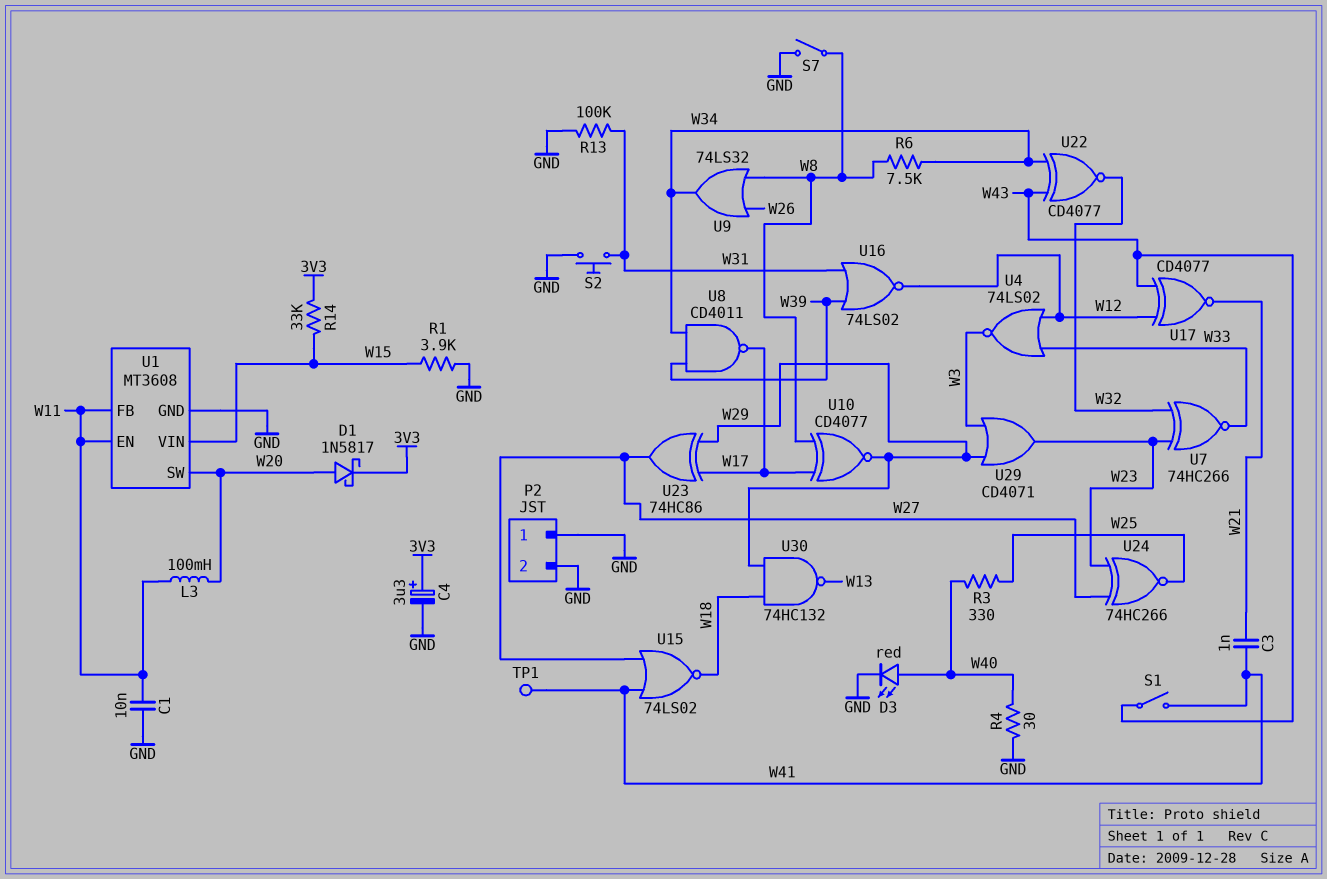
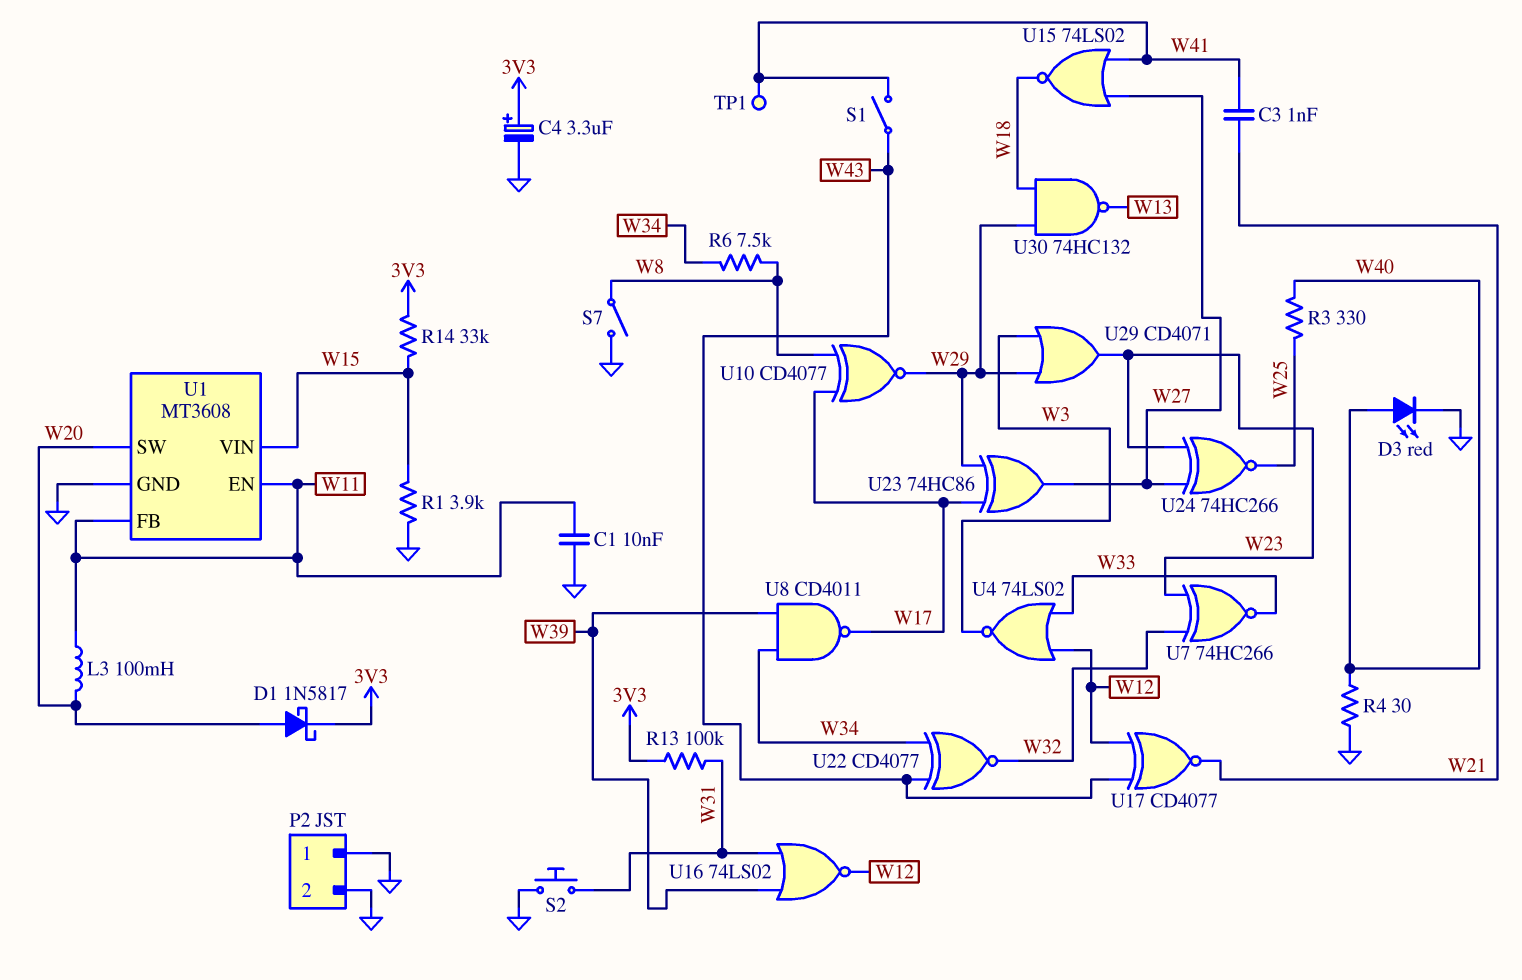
R13: 100k (GND, W31) -> 100k (3V3, W31)
U9: OR 74LS32 (in W8, in W26, out W34) -> none

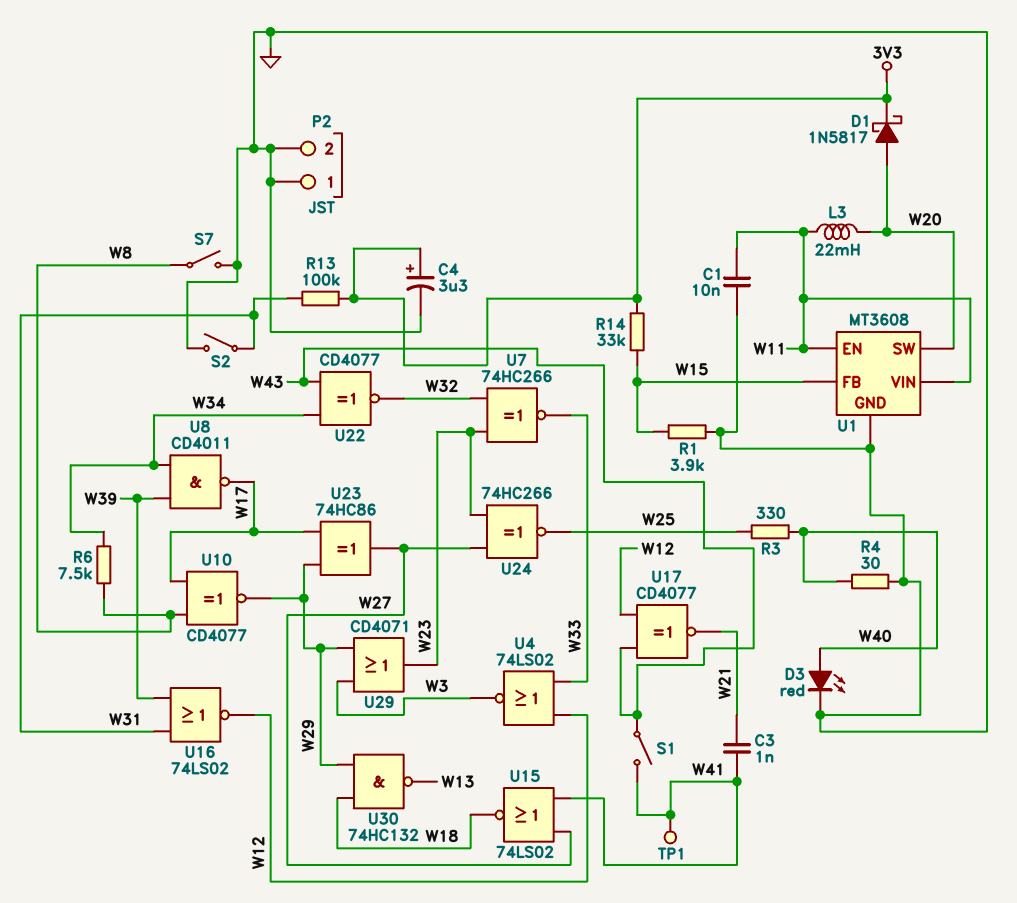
L3: 100mH (W11, W20) -> 22mH (W11, W20)
S2: button (GND, W31) -> switch (GND, W31)
U1 pin FB: W11 -> W15
U1 pin VIN: W15 -> W11

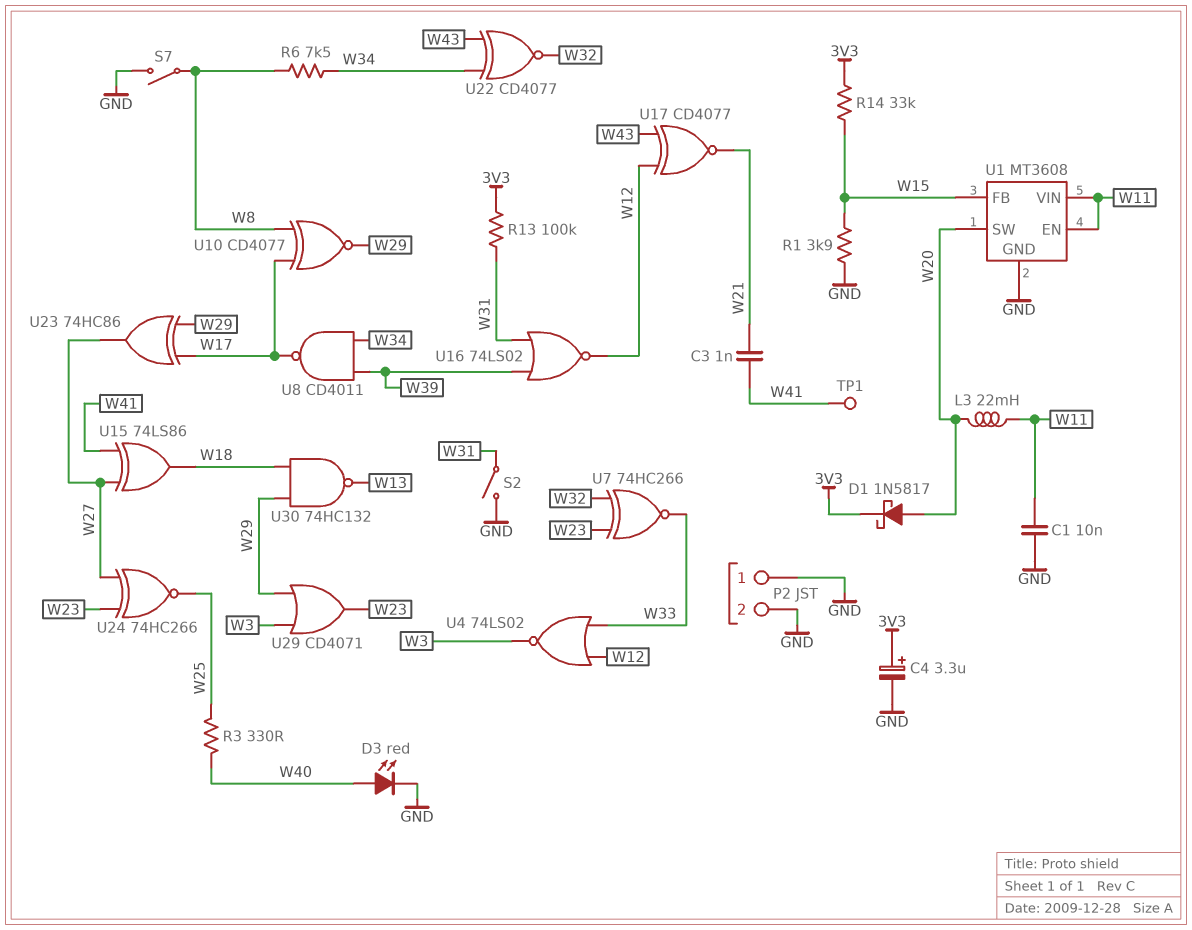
R4: 30 (GND, W40) -> none
S1: switch (W41, W43) -> none
U15: NOR 74LS02 (in W27, in W41, out W18) -> XOR 74LS86 (in W27, in W41, out W18)

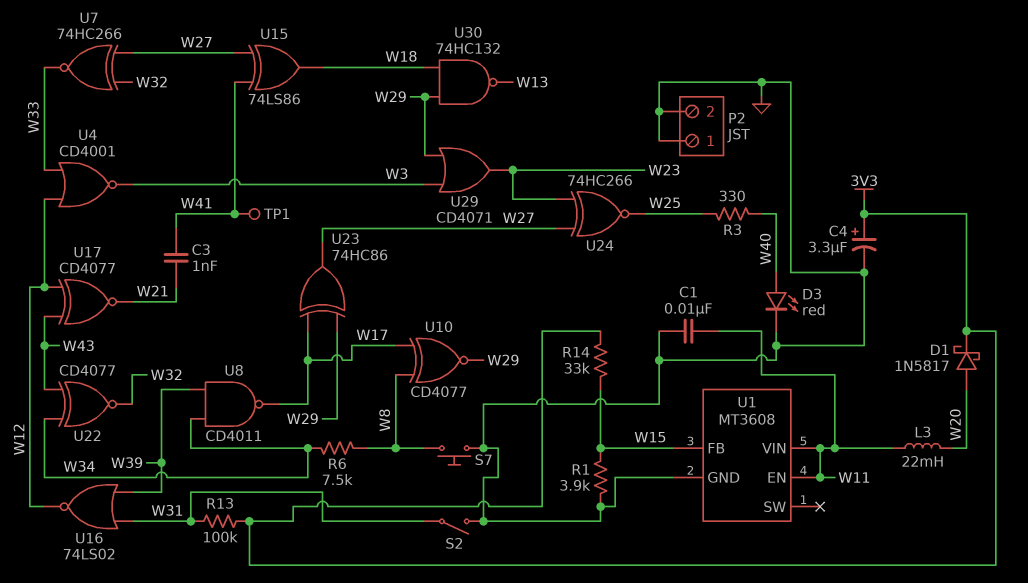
S7: switch (GND, W8) -> button (GND, W8)
U1 pin SW: W20 -> none
U4: NOR 74LS02 (in W12, in W33, out W3) -> NOR CD4001 (in W12, in W33, out W3)
U7: XNOR 74HC266 (in W23, in W32, out W33) -> XNOR 74HC266 (in W27, in W32, out W33)

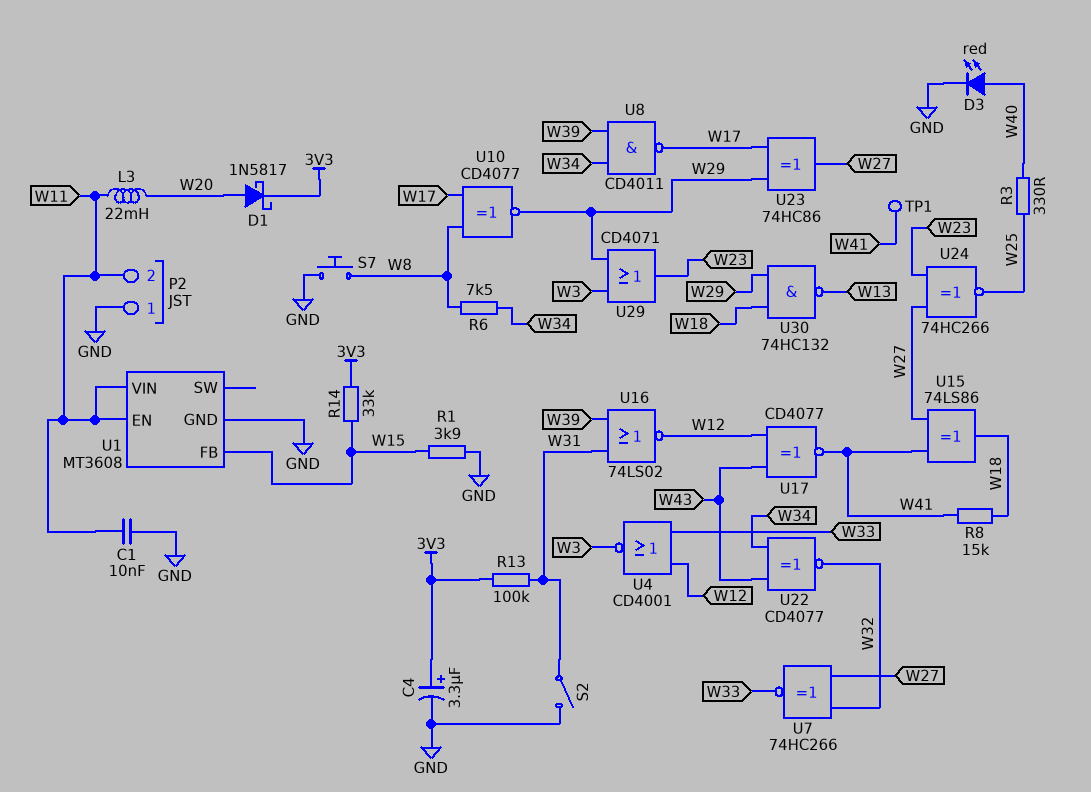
C3: 1nF (W21, W41) -> none
P2 pin 2: GND -> W11
R8: none -> 15k (W18, W41)
U17: XNOR CD4077 (in W12, in W43, out W21) -> XNOR CD4077 (in W12, in W43, out W41)

